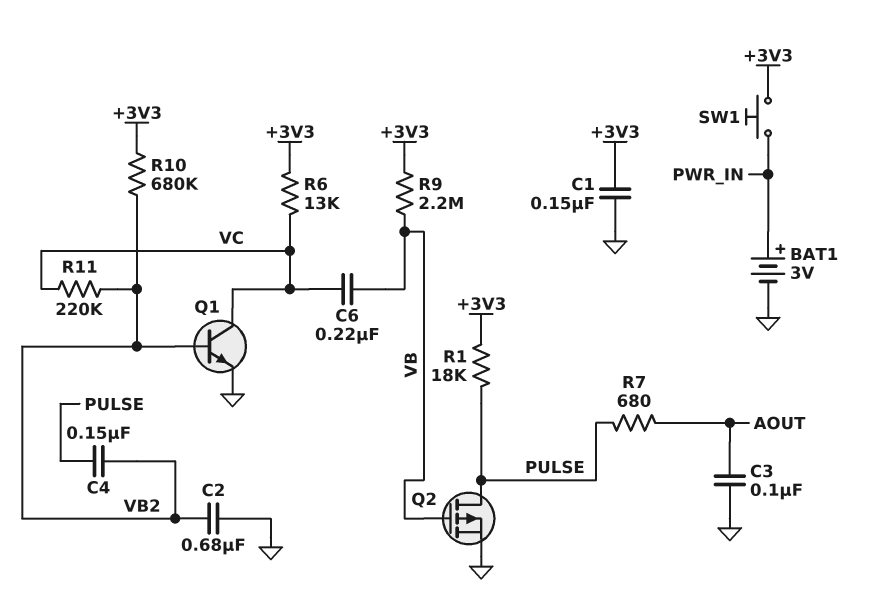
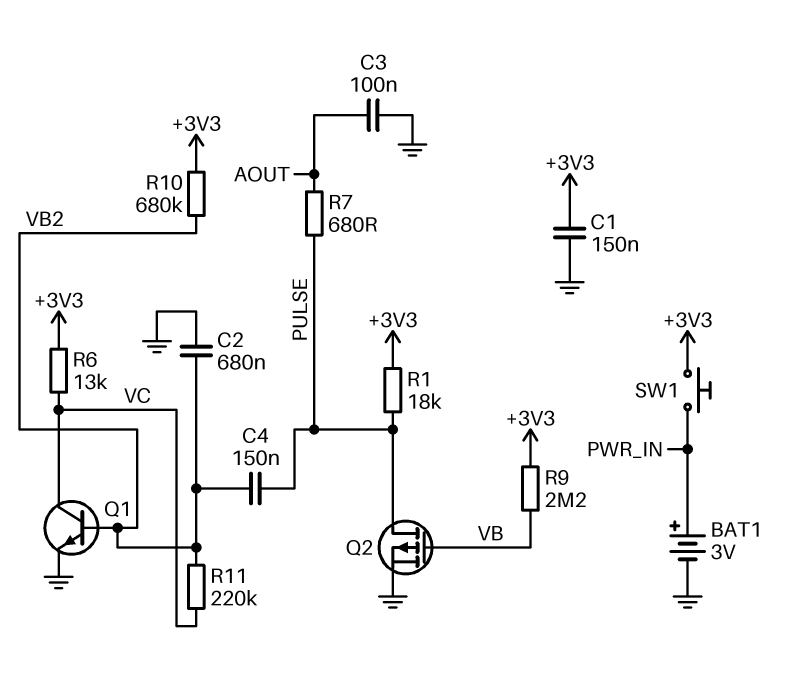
C6: 220nF (VB, VC) -> none

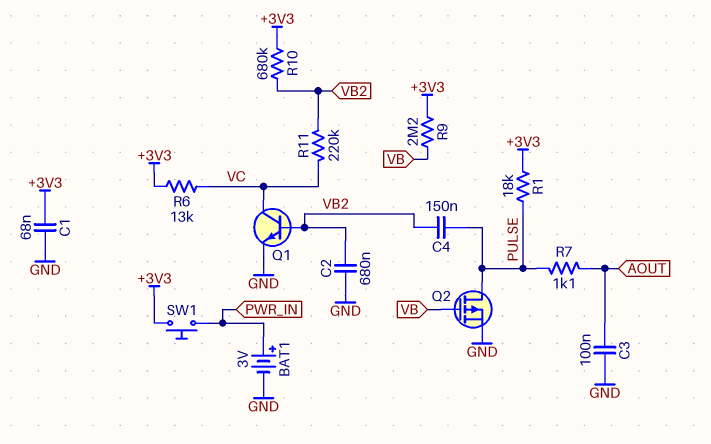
C1: 150nF (+3V3, GND) -> 68nF (+3V3, GND)
R7: 680 (AOUT, PULSE) -> 1.1k (AOUT, PULSE)

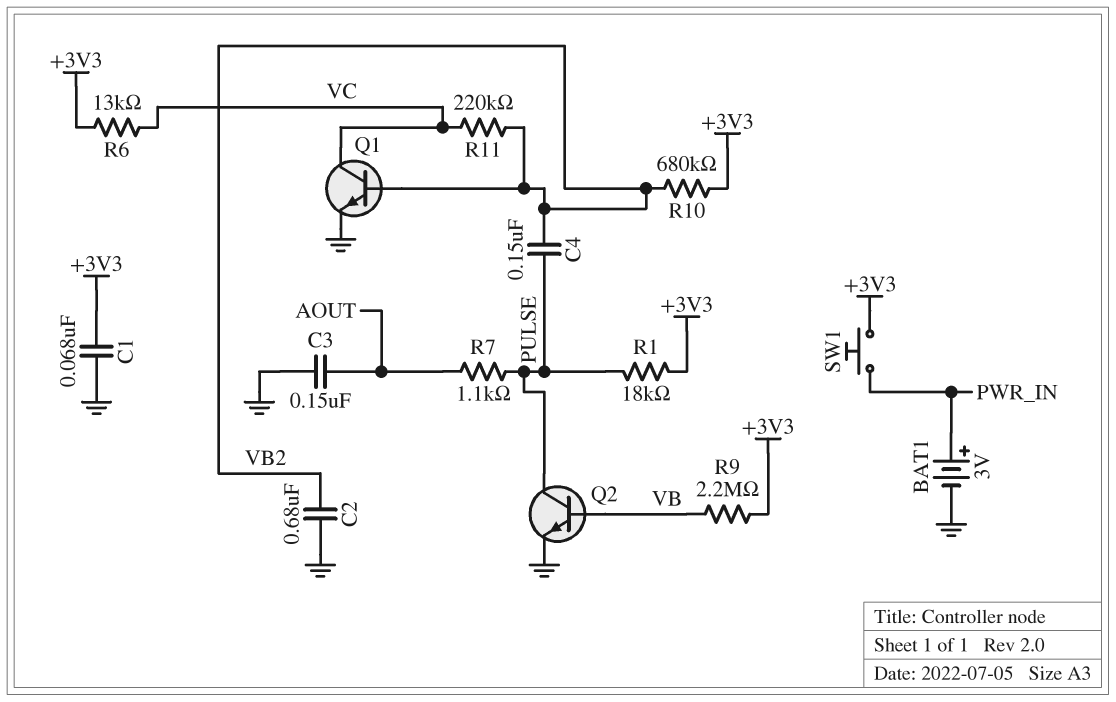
C3: 100nF (AOUT, GND) -> 150nF (AOUT, GND)
Q2: PMOS (G VB, D PULSE, S GND) -> NPN (B VB, C PULSE, E GND)

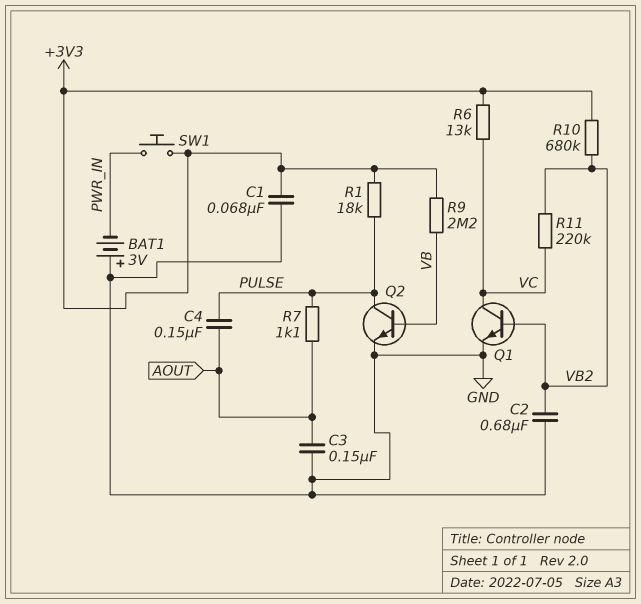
BAT1: 3V (plus PWR_IN, minus GND) -> 3V (plus GND, minus PWR_IN)
C4: 150nF (PULSE, VB2) -> 150nF (AOUT, PULSE)

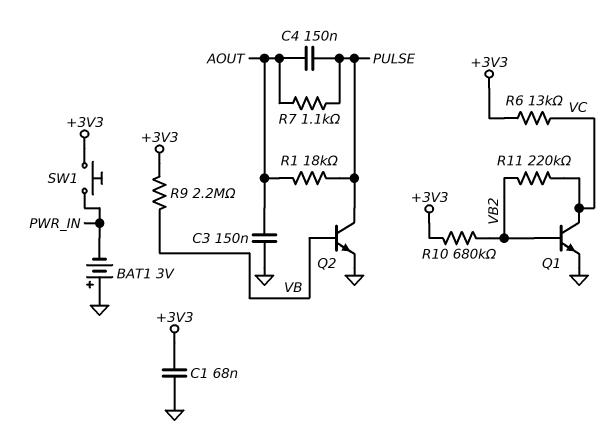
C2: 680nF (GND, VB2) -> none
R1: 18k (+3V3, PULSE) -> 18k (AOUT, PULSE)

